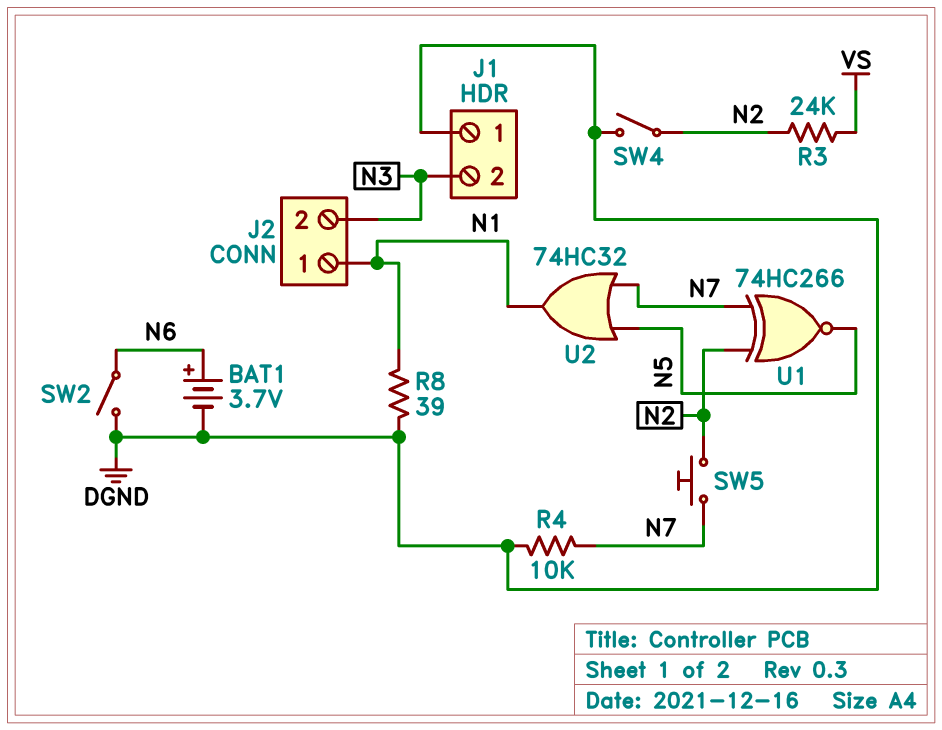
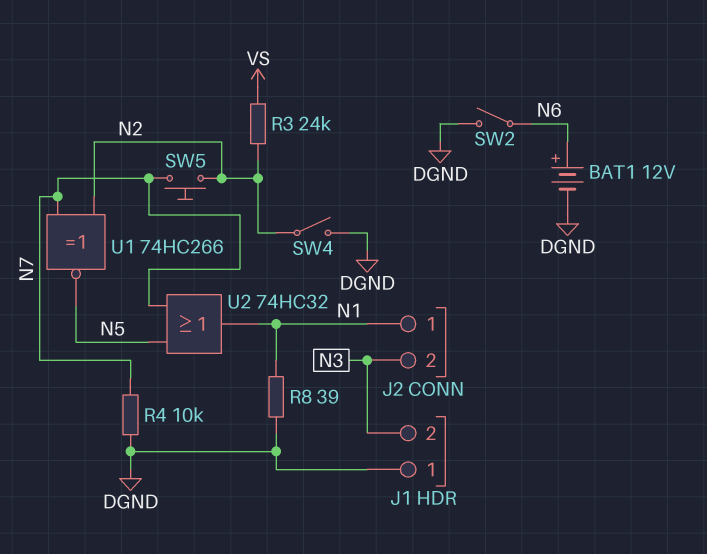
BAT1: 3.7V (plus N6, minus DGND) -> 12V (plus N6, minus DGND)

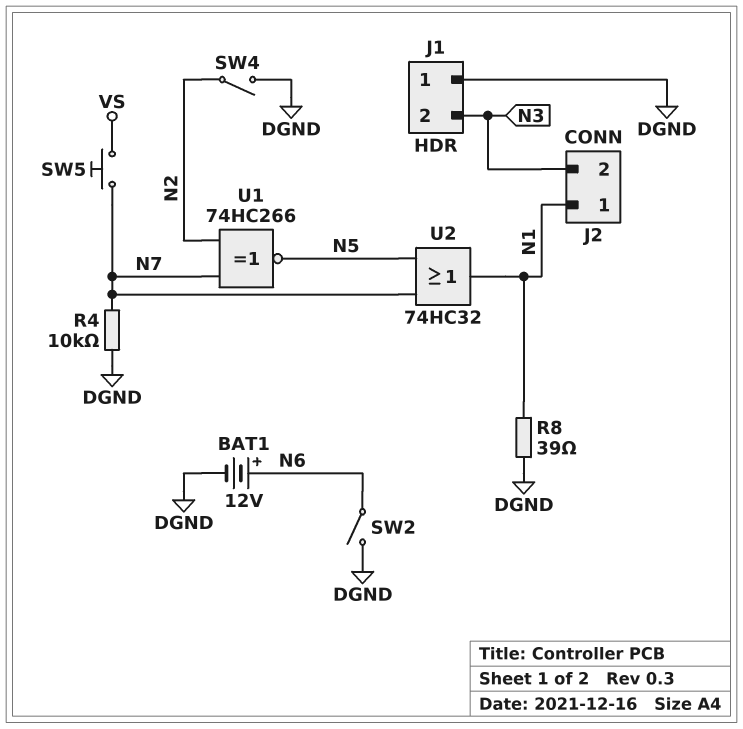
R3: 24k (N2, VS) -> none
SW5: button (N2, N7) -> button (N7, VS)

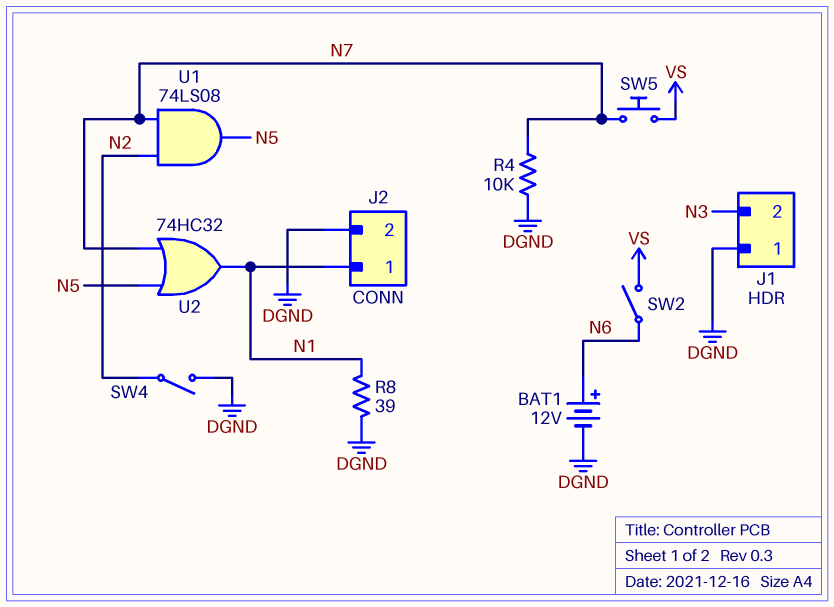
J2 pin 2: N3 -> DGND
SW2: switch (DGND, N6) -> switch (N6, VS)
U1: XNOR 74HC266 (in N2, in N7, out N5) -> AND 74LS08 (in N2, in N7, out N5)

